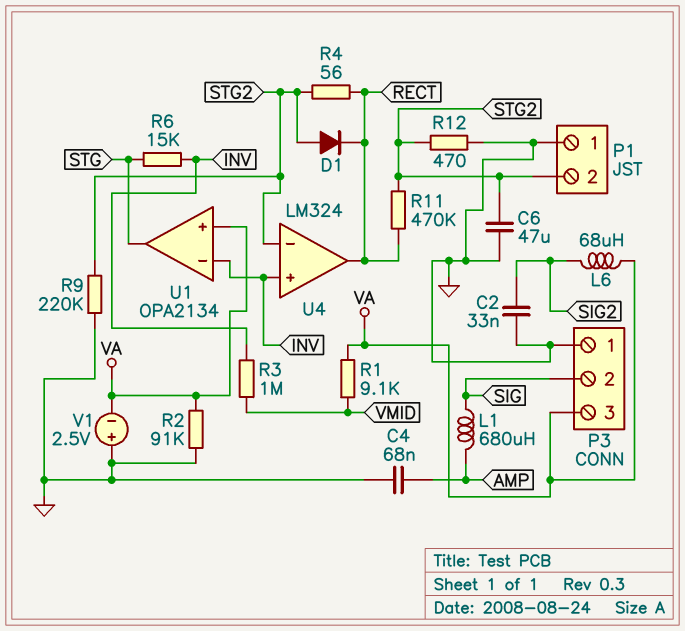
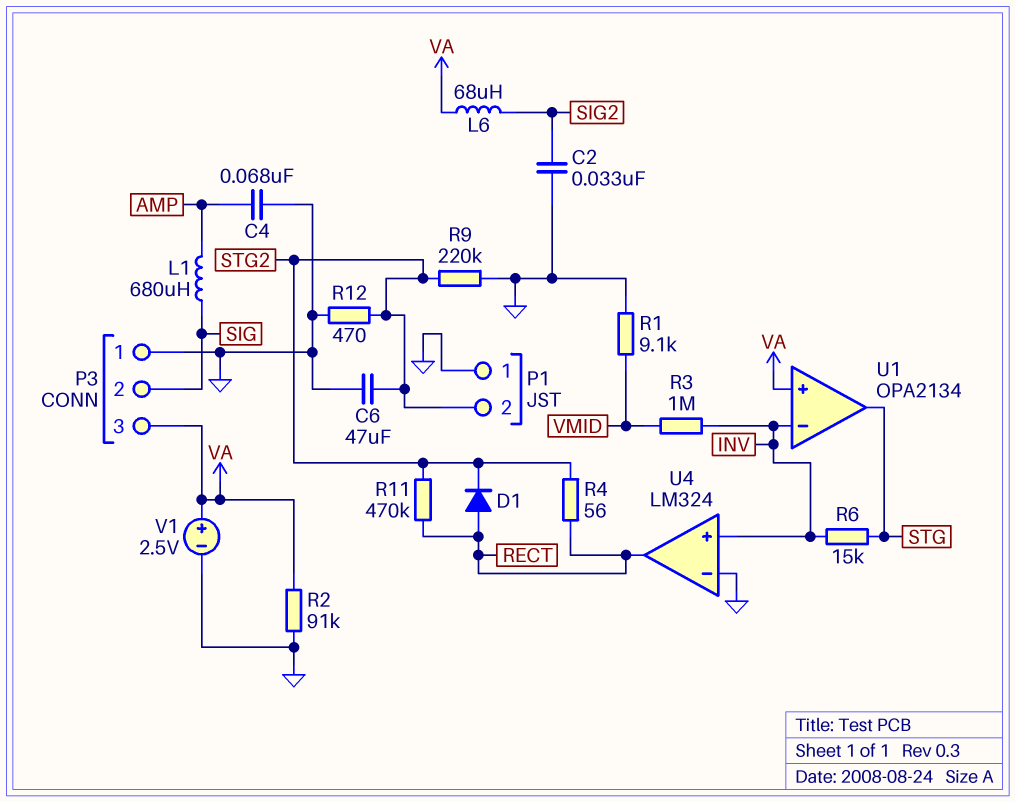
D1: diode (A STG2, K RECT) -> diode (A RECT, K STG2)
R1: 9.1k (VA, VMID) -> 9.1k (GND, VMID)
U4 pin in-: STG2 -> GND
V1: 2.5V (plus GND, minus VA) -> 2.5V (plus VA, minus GND)

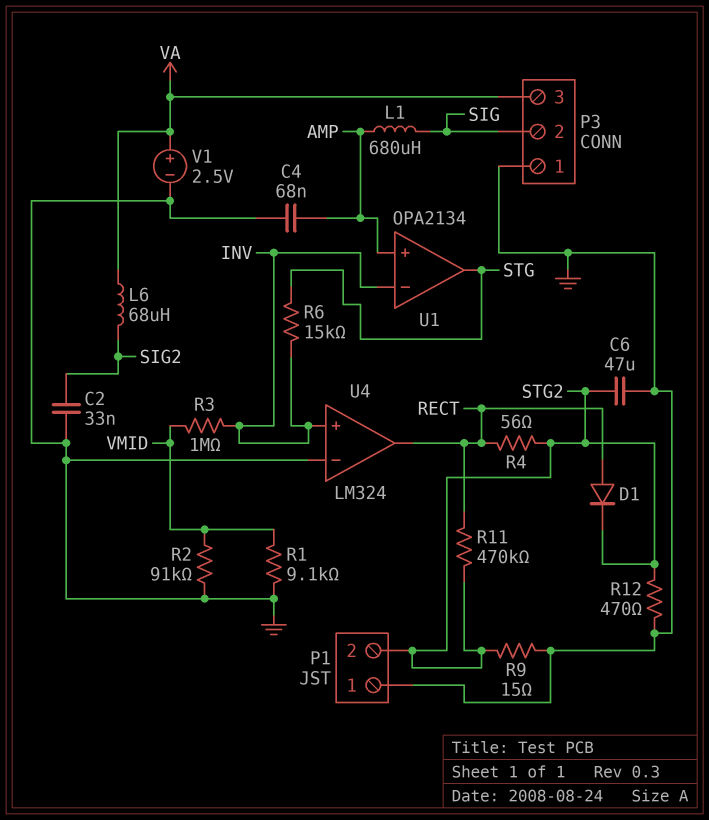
R2: 91k (GND, VA) -> 91k (GND, VMID)
R9: 220k (GND, STG2) -> 15 (GND, STG2)
U1 pin in+: VA -> AMP

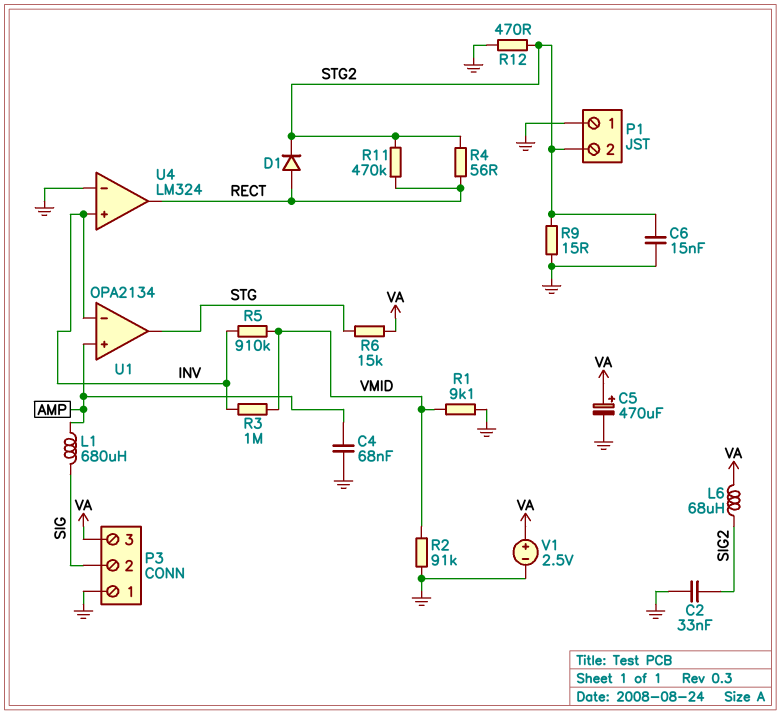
C5: none -> 470uF (plus VA, minus GND)
C6: 47uF (GND, STG2) -> 15nF (GND, STG2)
R5: none -> 910k (INV, VMID)
R6: 15k (INV, STG) -> 15k (STG, VA)

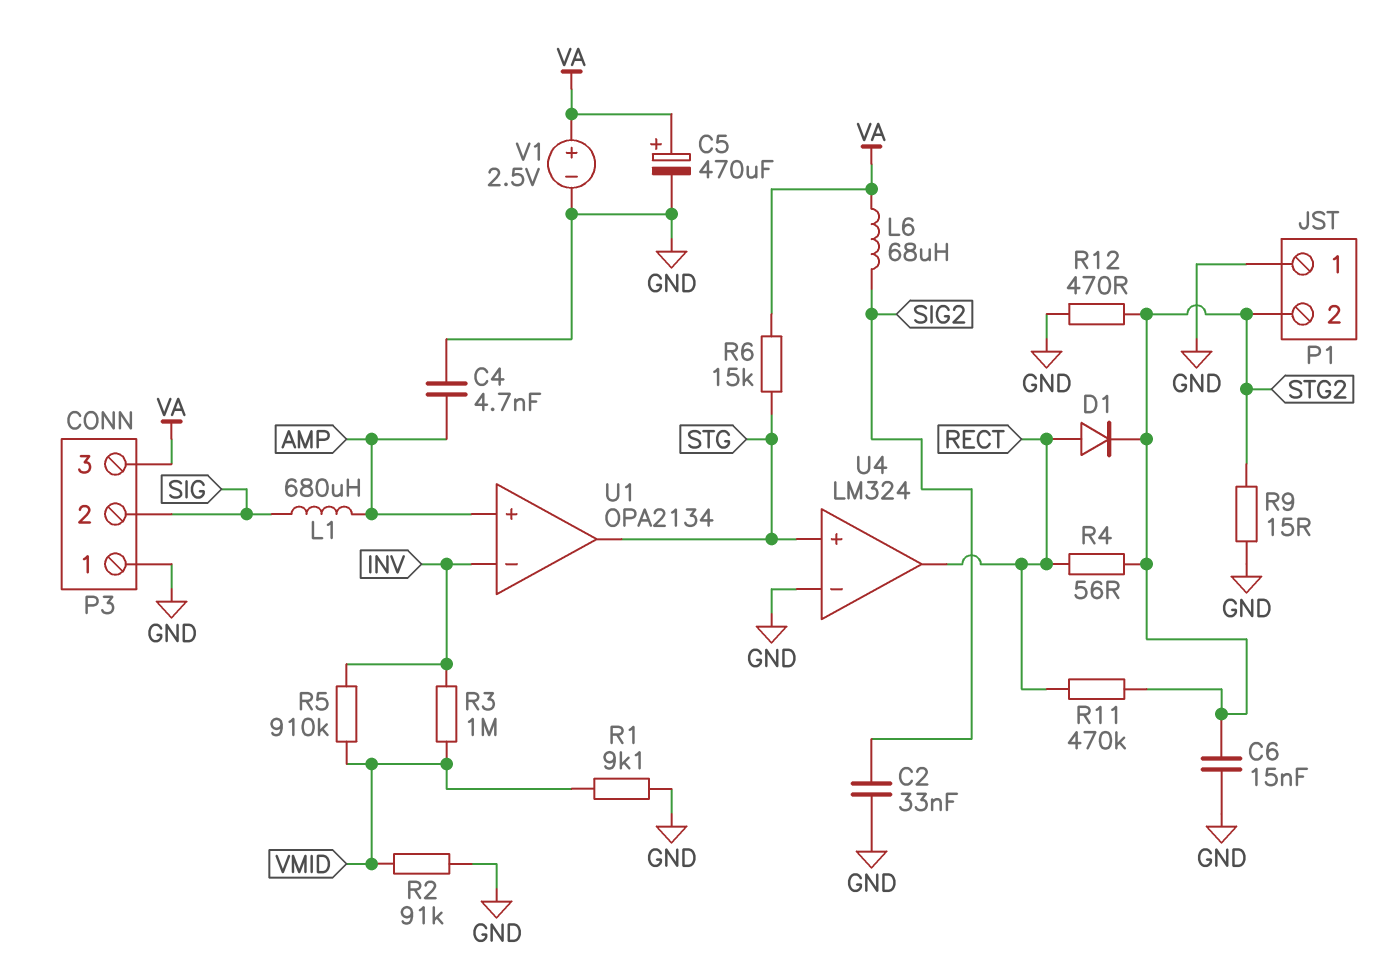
C4: 68nF (AMP, GND) -> 4.7nF (AMP, GND)
U4 pin in+: INV -> STG

